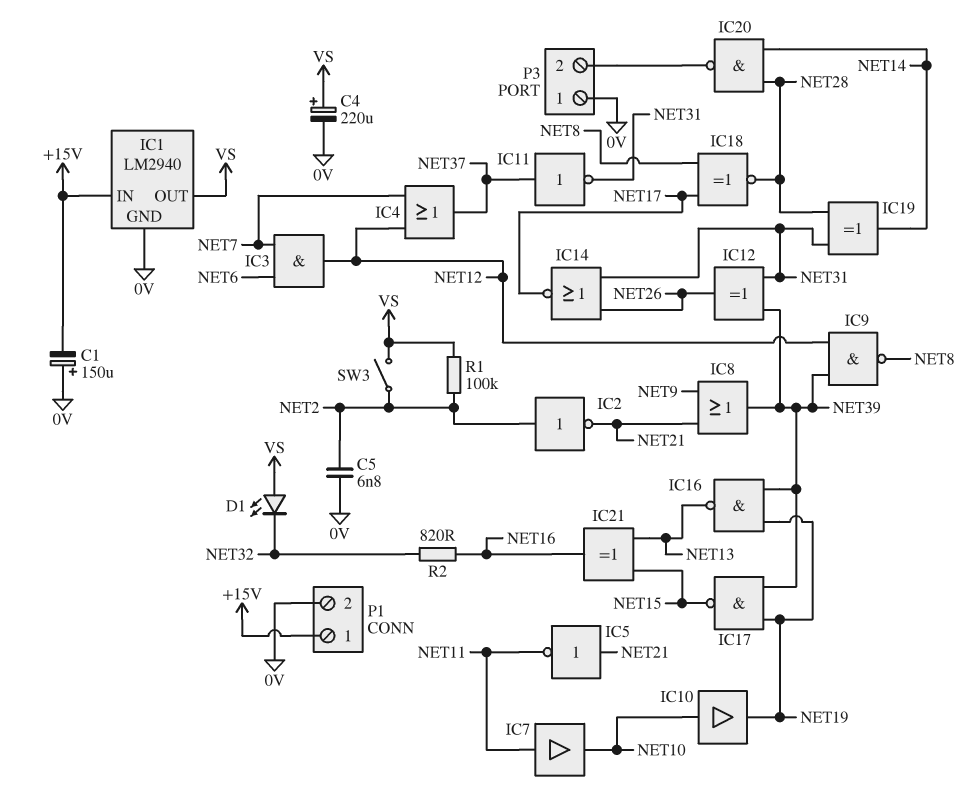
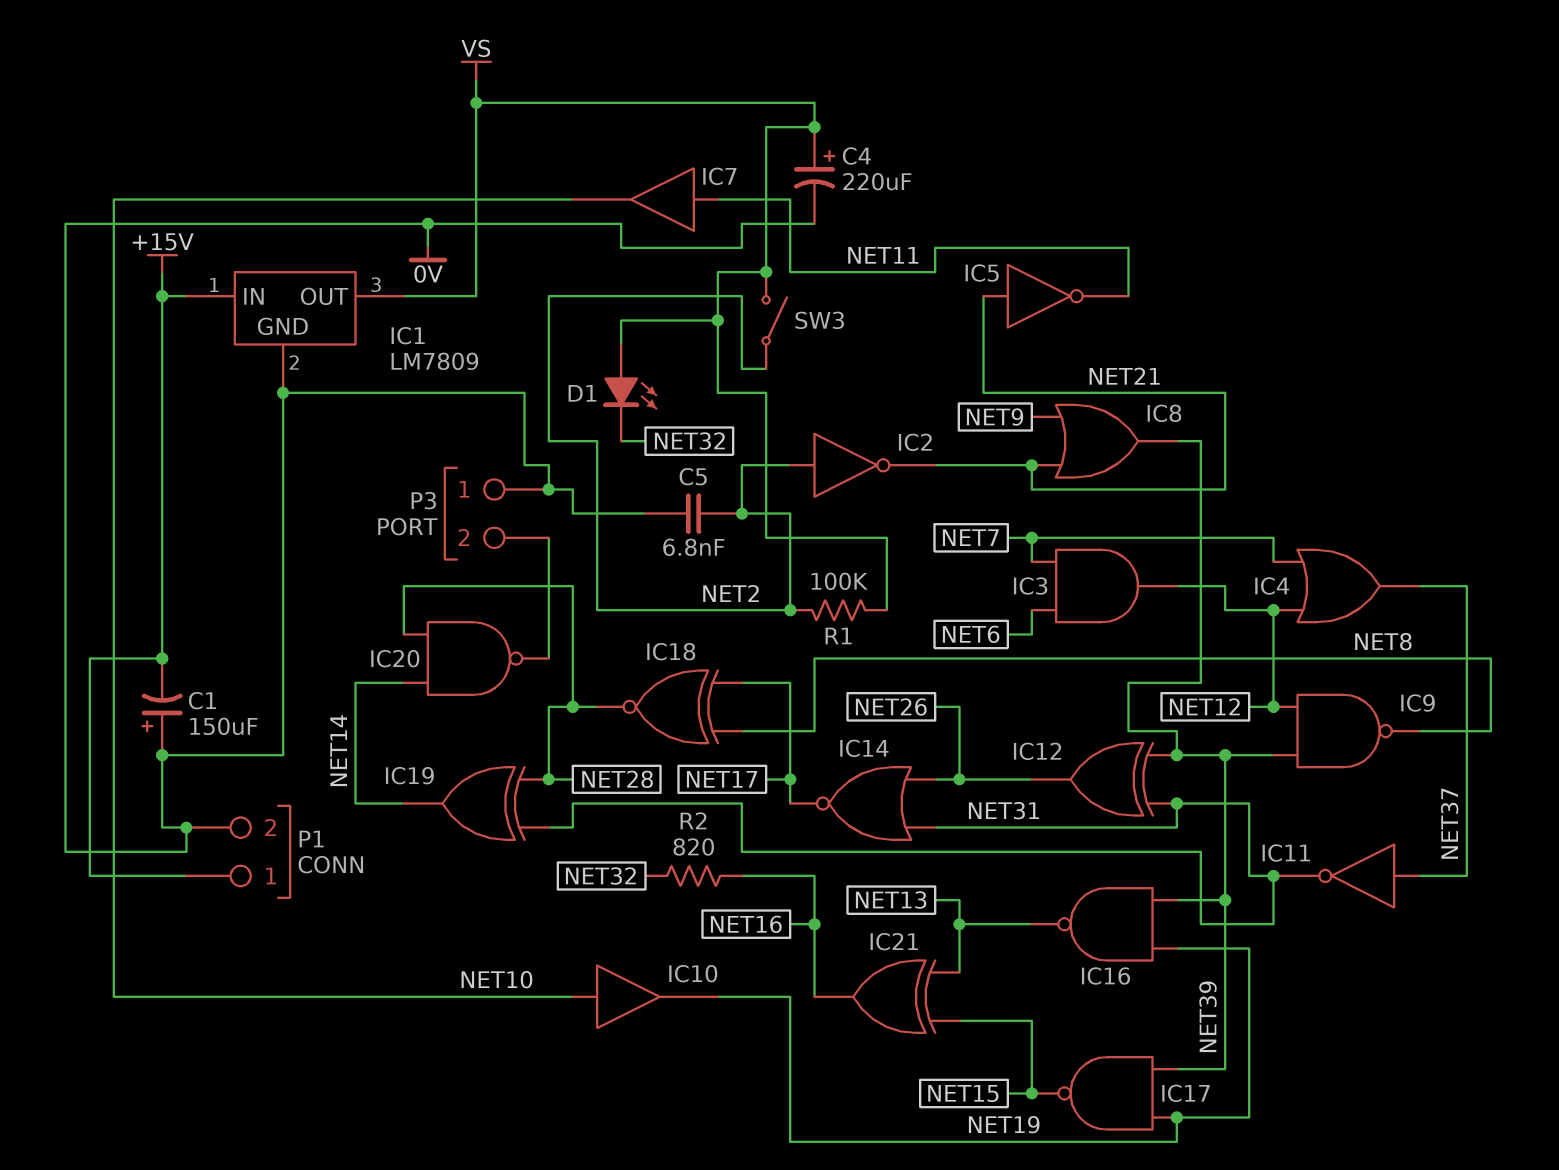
IC1: LM2940 -> LM7809

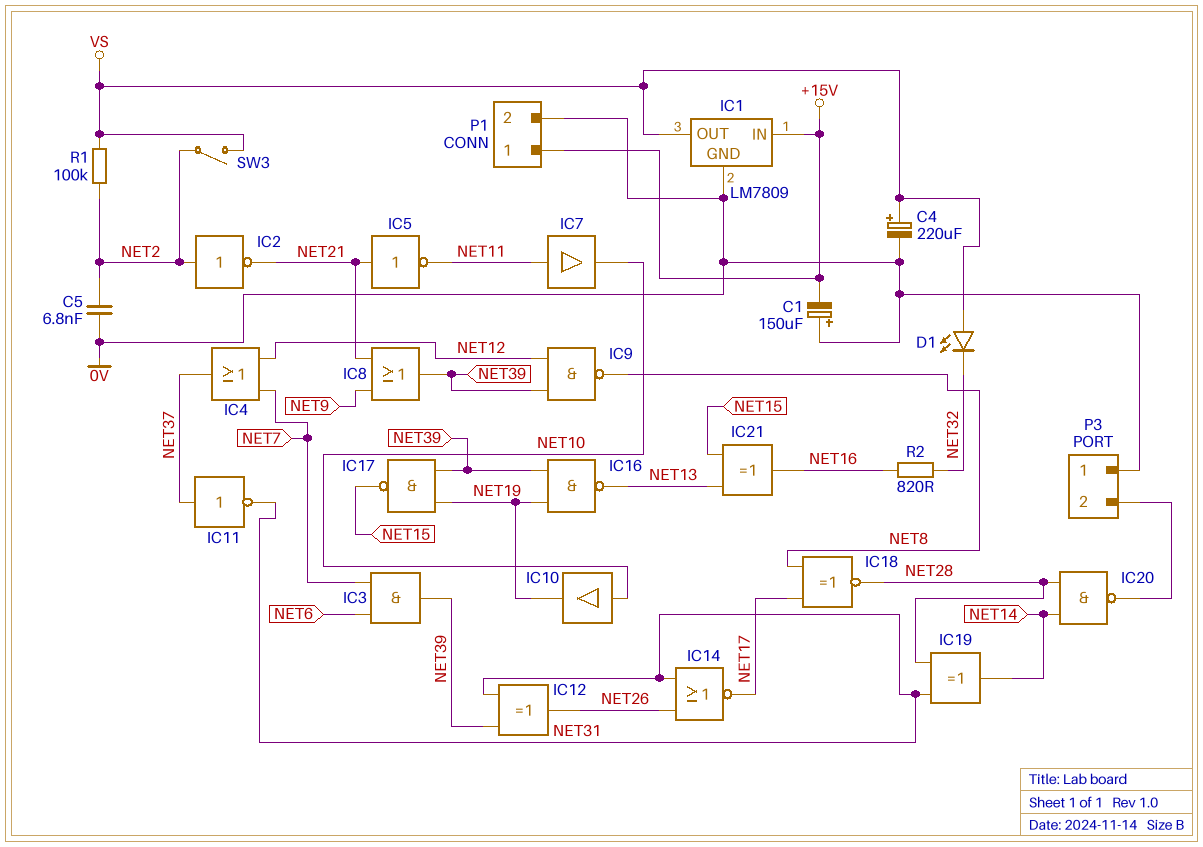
IC3: AND (in NET6, in NET7, out NET12) -> AND (in NET6, in NET7, out NET39)

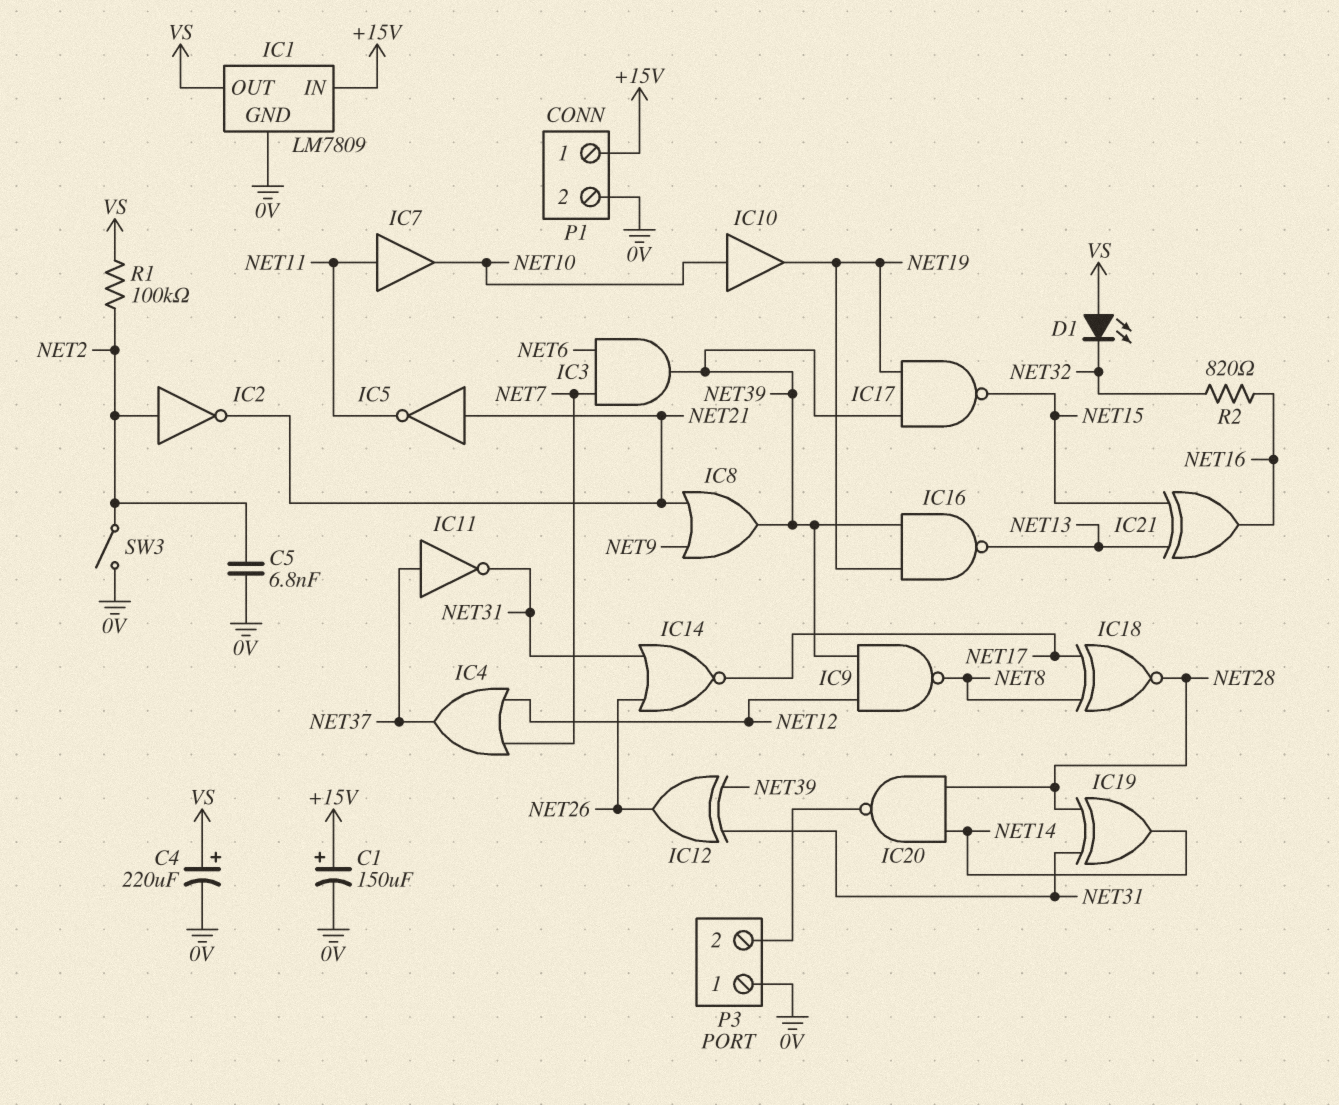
C1: 150uF (plus 0V, minus +15V) -> 150uF (plus +15V, minus 0V)
SW3: switch (NET2, VS) -> switch (0V, NET2)

